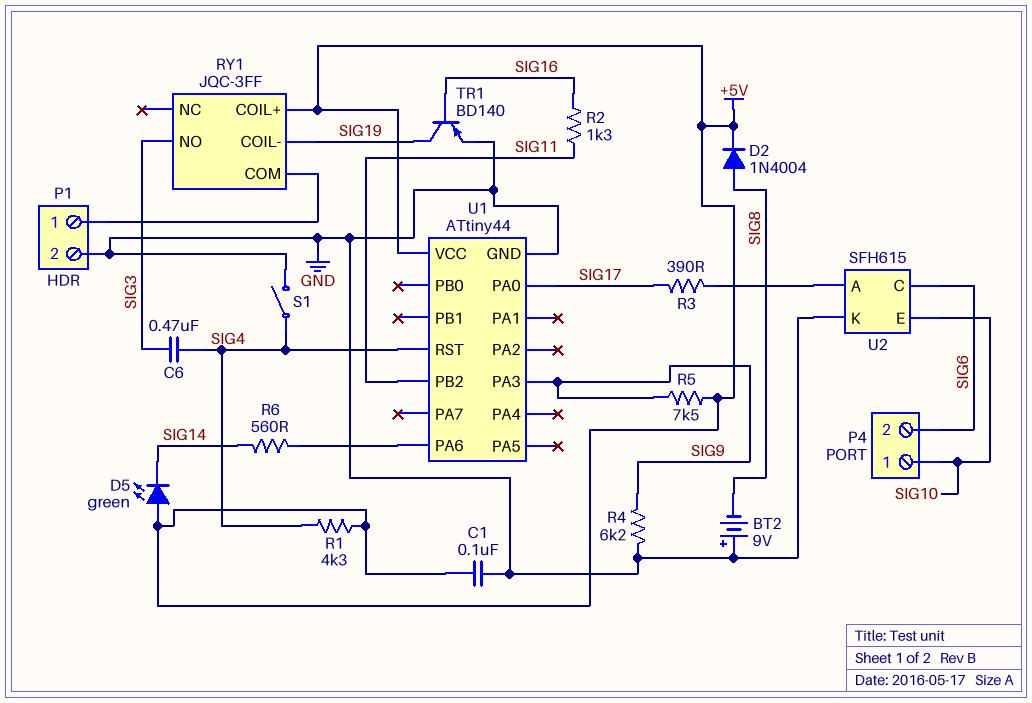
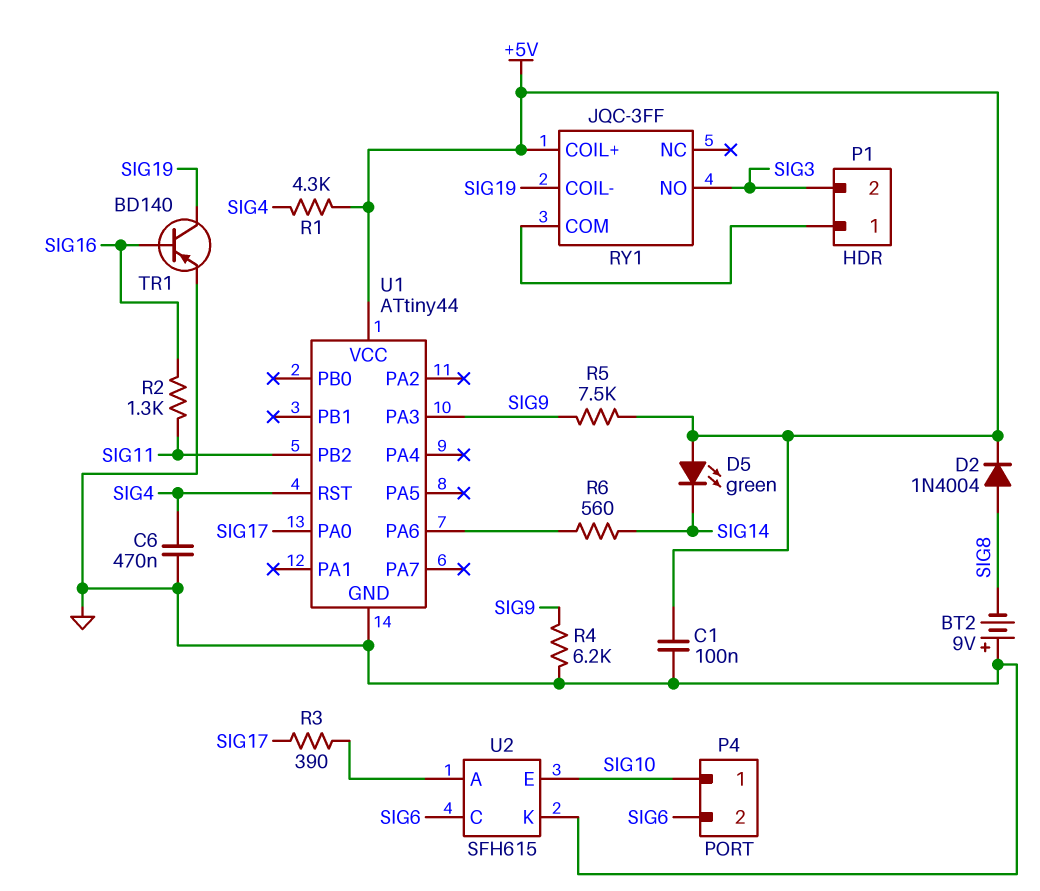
C6: 470nF (SIG3, SIG4) -> 470nF (GND, SIG4)
P1 pin 2: GND -> SIG3
S1: switch (GND, SIG4) -> none

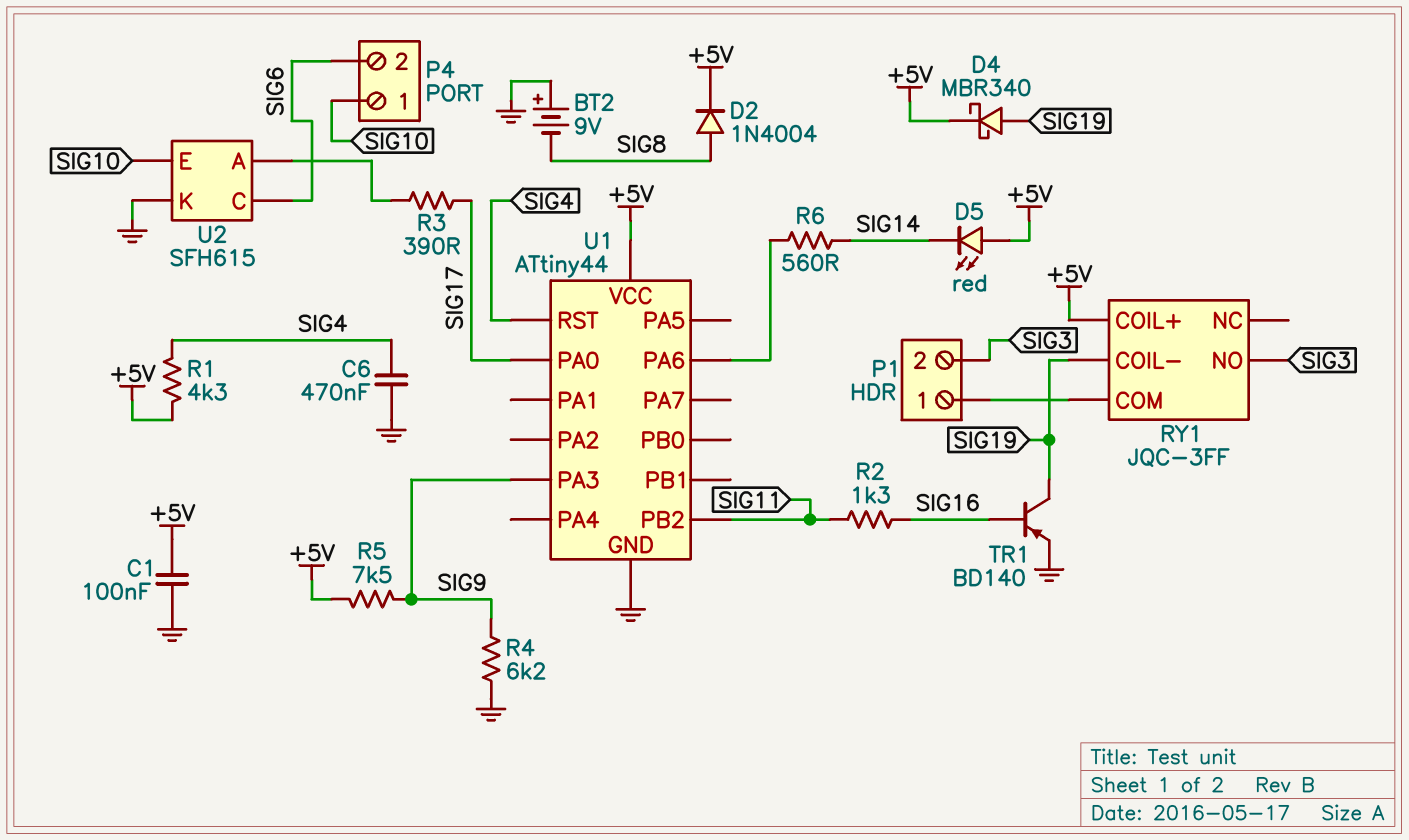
D4: none -> schottky MBR340 (A SIG19, K +5V)
D5: LED green (A +5V, K SIG14) -> LED red (A +5V, K SIG14)

